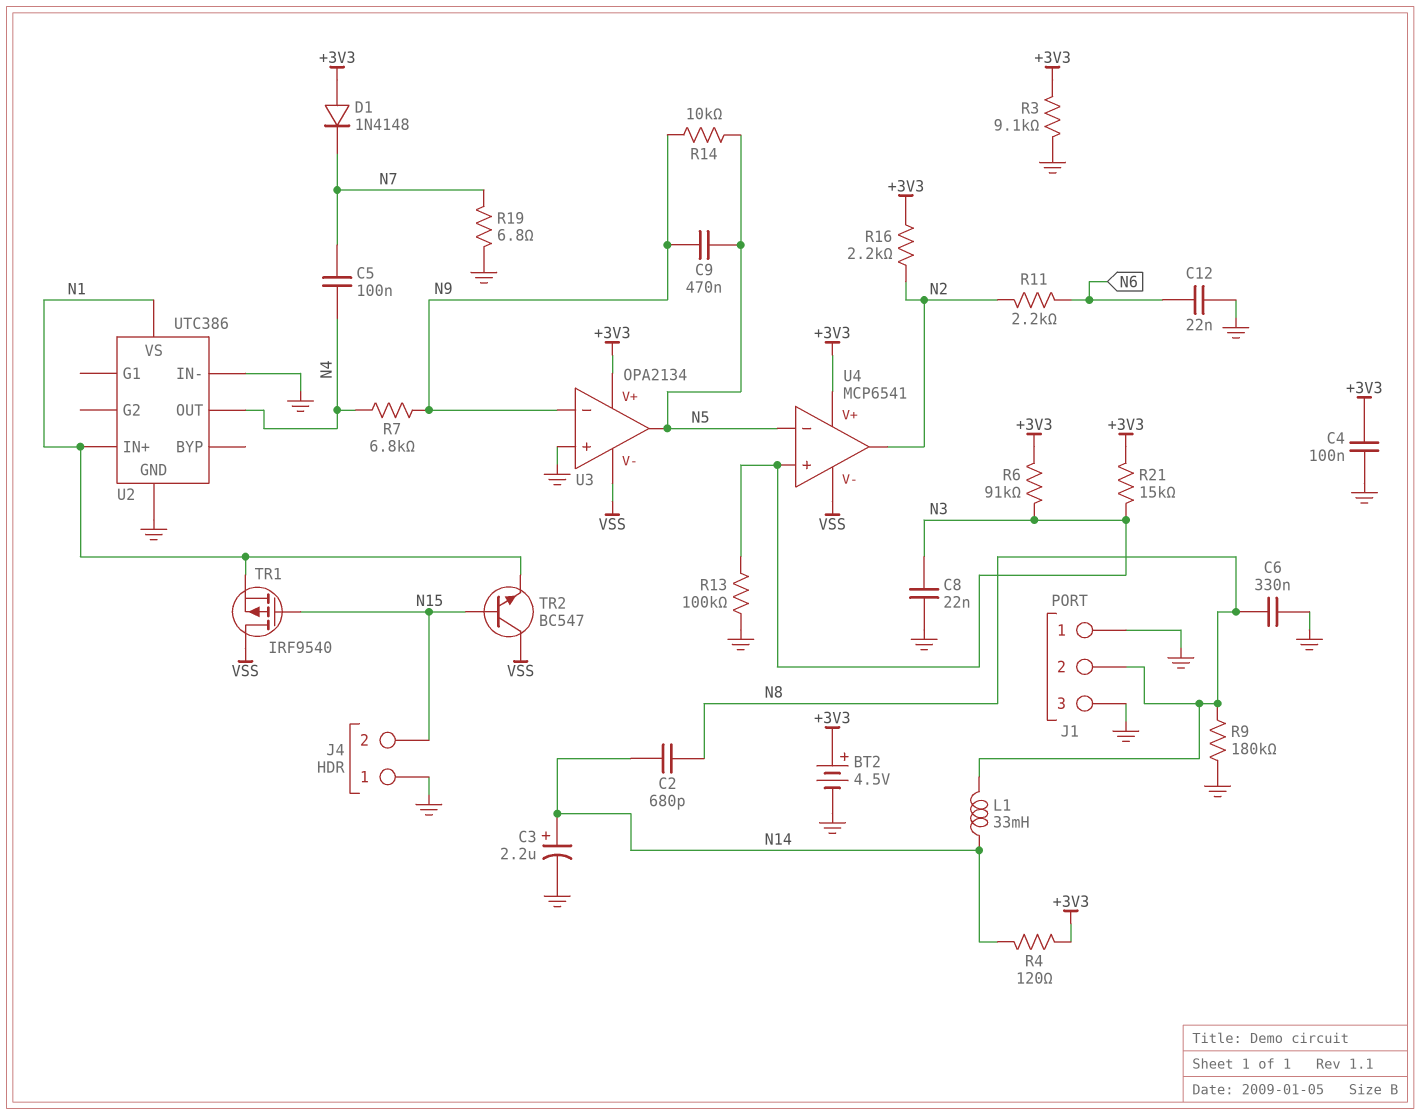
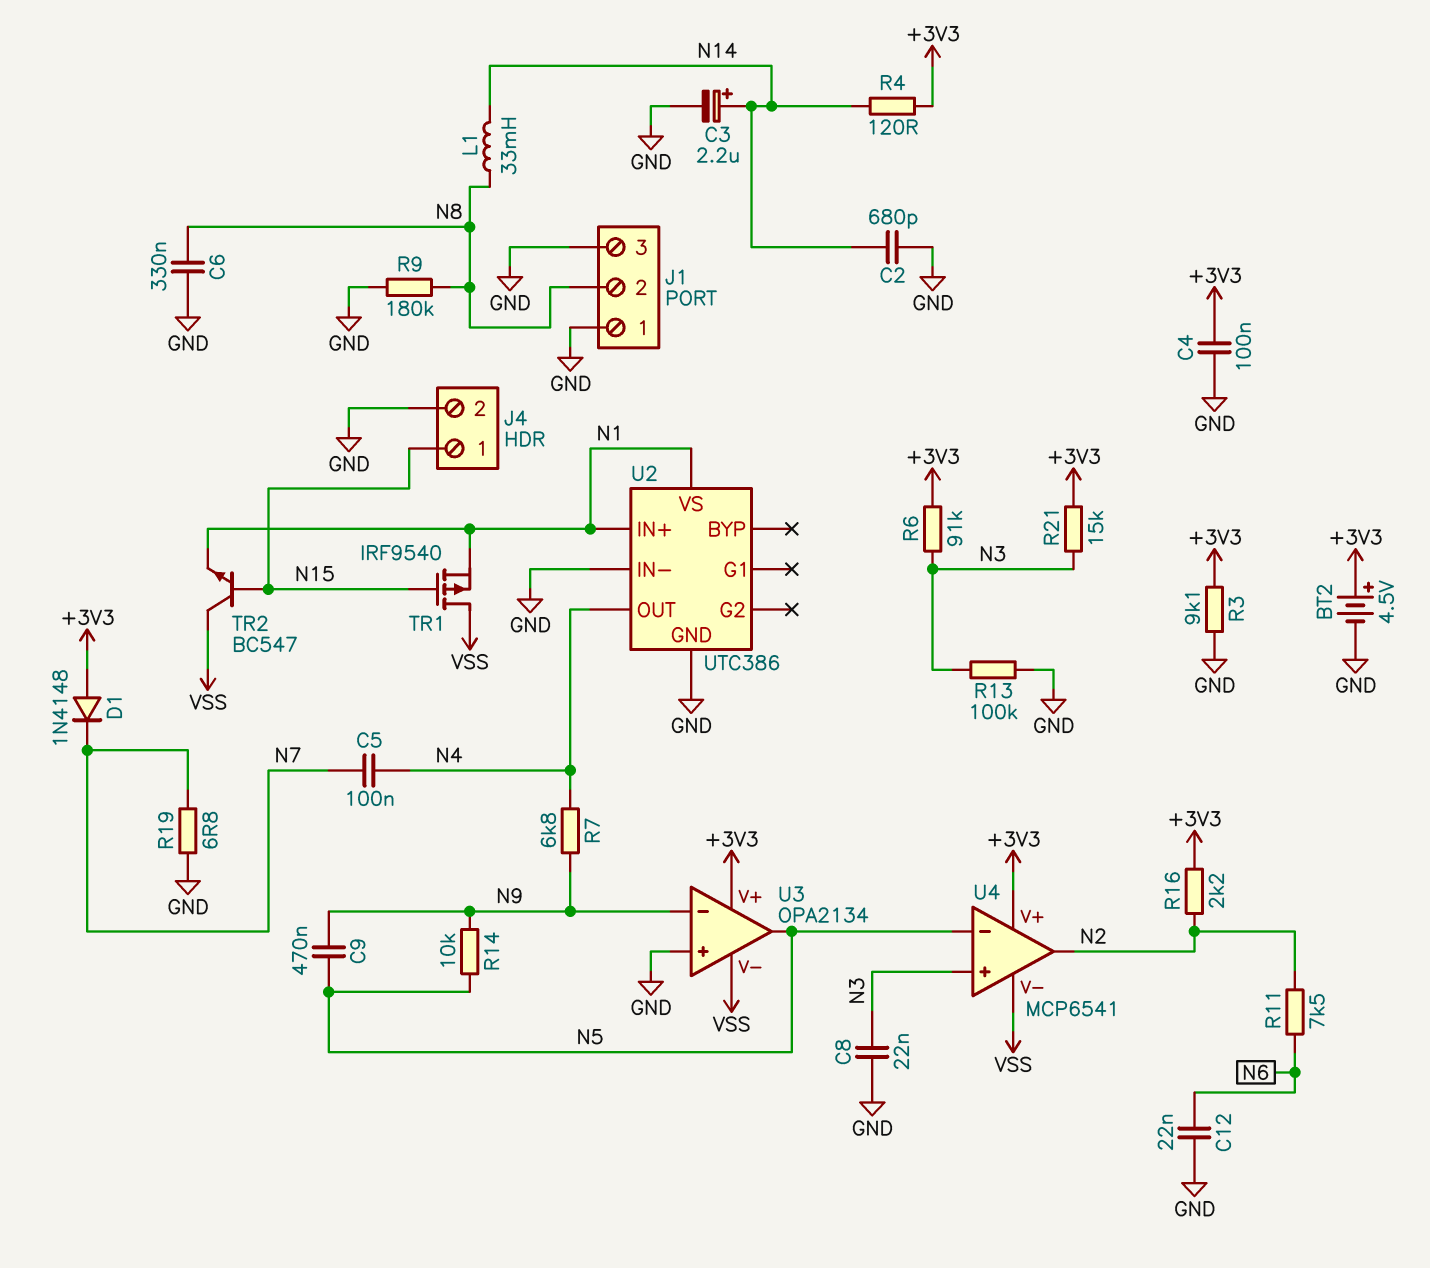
C2: 680pF (N8, N14) -> 680pF (GND, N14)
J4 pin 1: GND -> N15
J4 pin 2: N15 -> GND
R11: 2.2k (N2, N6) -> 7.5k (N2, N6)

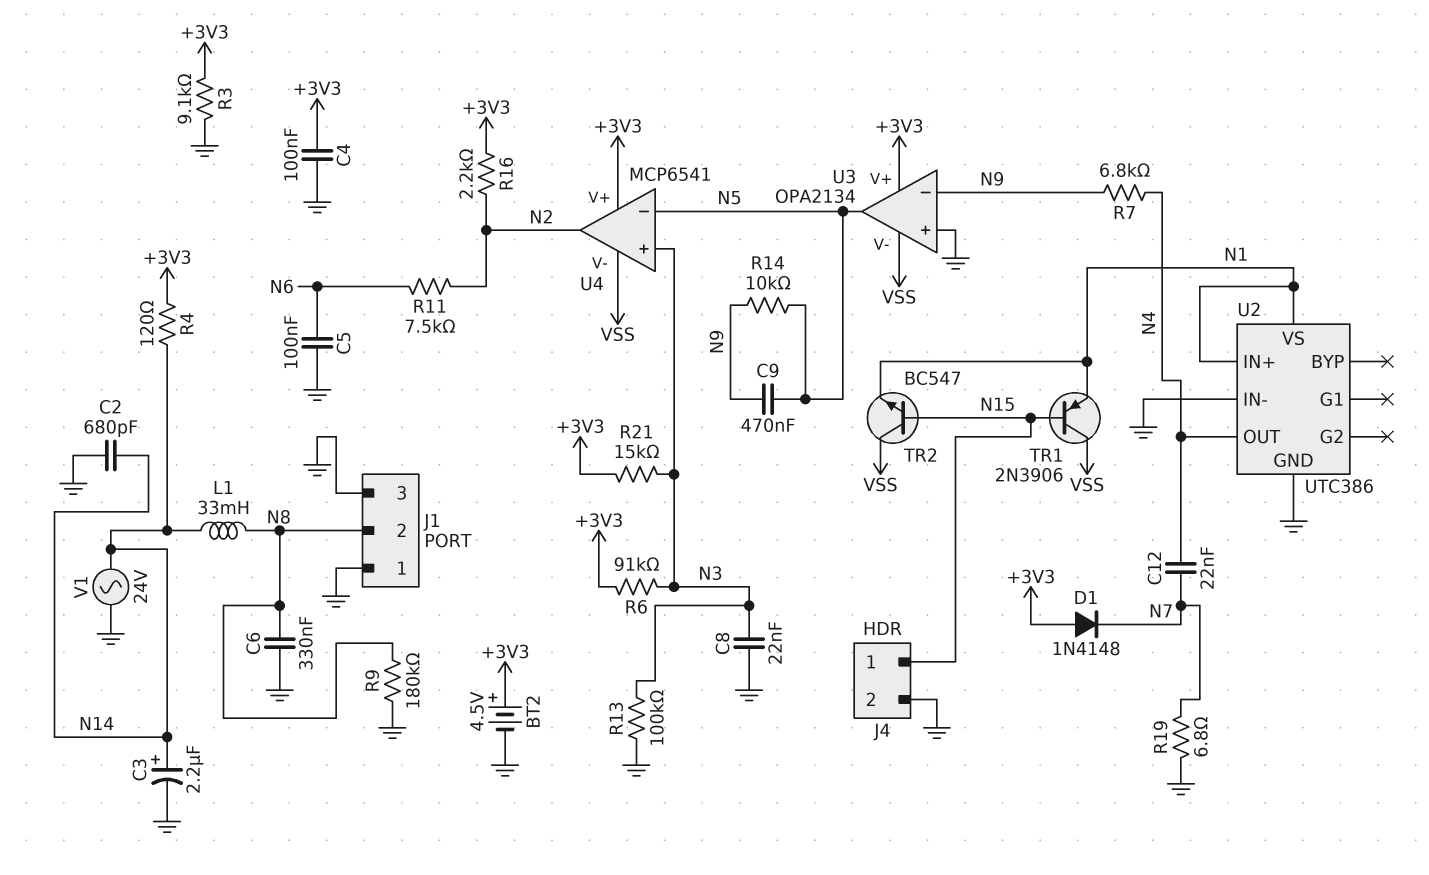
C5: 100nF (N4, N7) -> 100nF (GND, N6)
C12: 22nF (GND, N6) -> 22nF (N4, N7)
TR1: PMOS IRF9540 (G N15, D VSS, S N1) -> PNP 2N3906 (B N15, C VSS, E N1)
V1: none -> AC 24V (GND, N14)

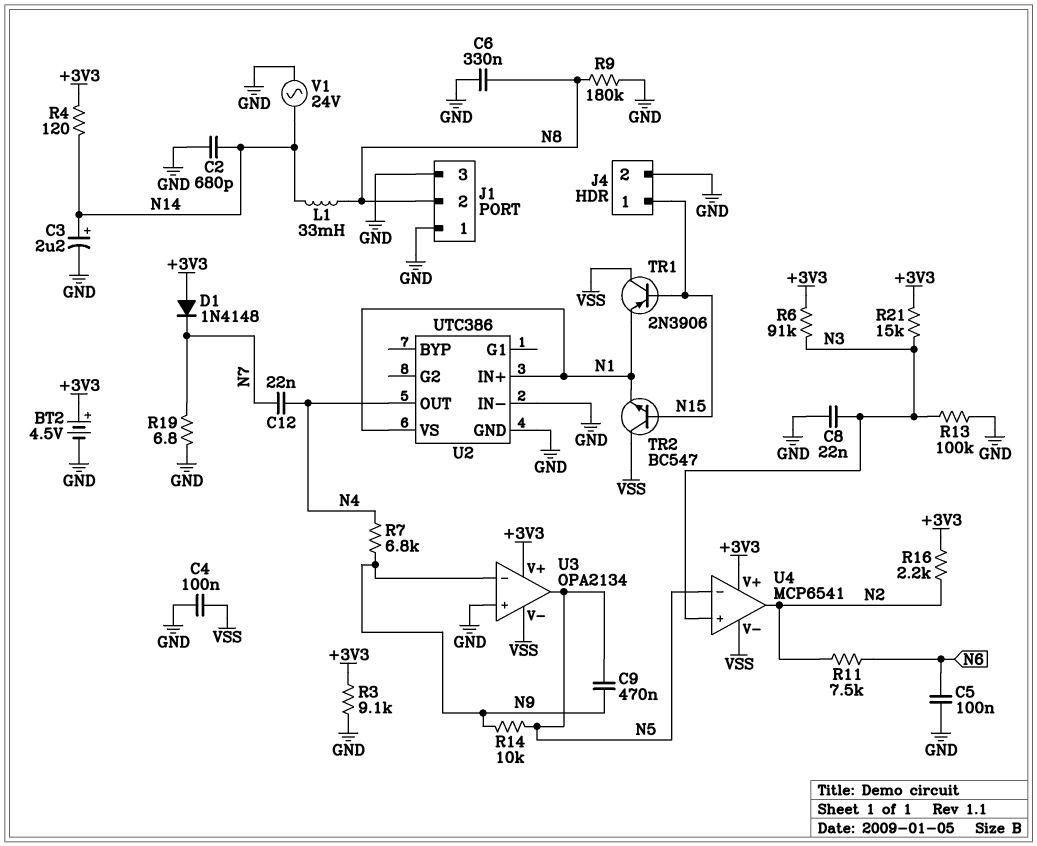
C4: 100nF (+3V3, GND) -> 100nF (GND, VSS)

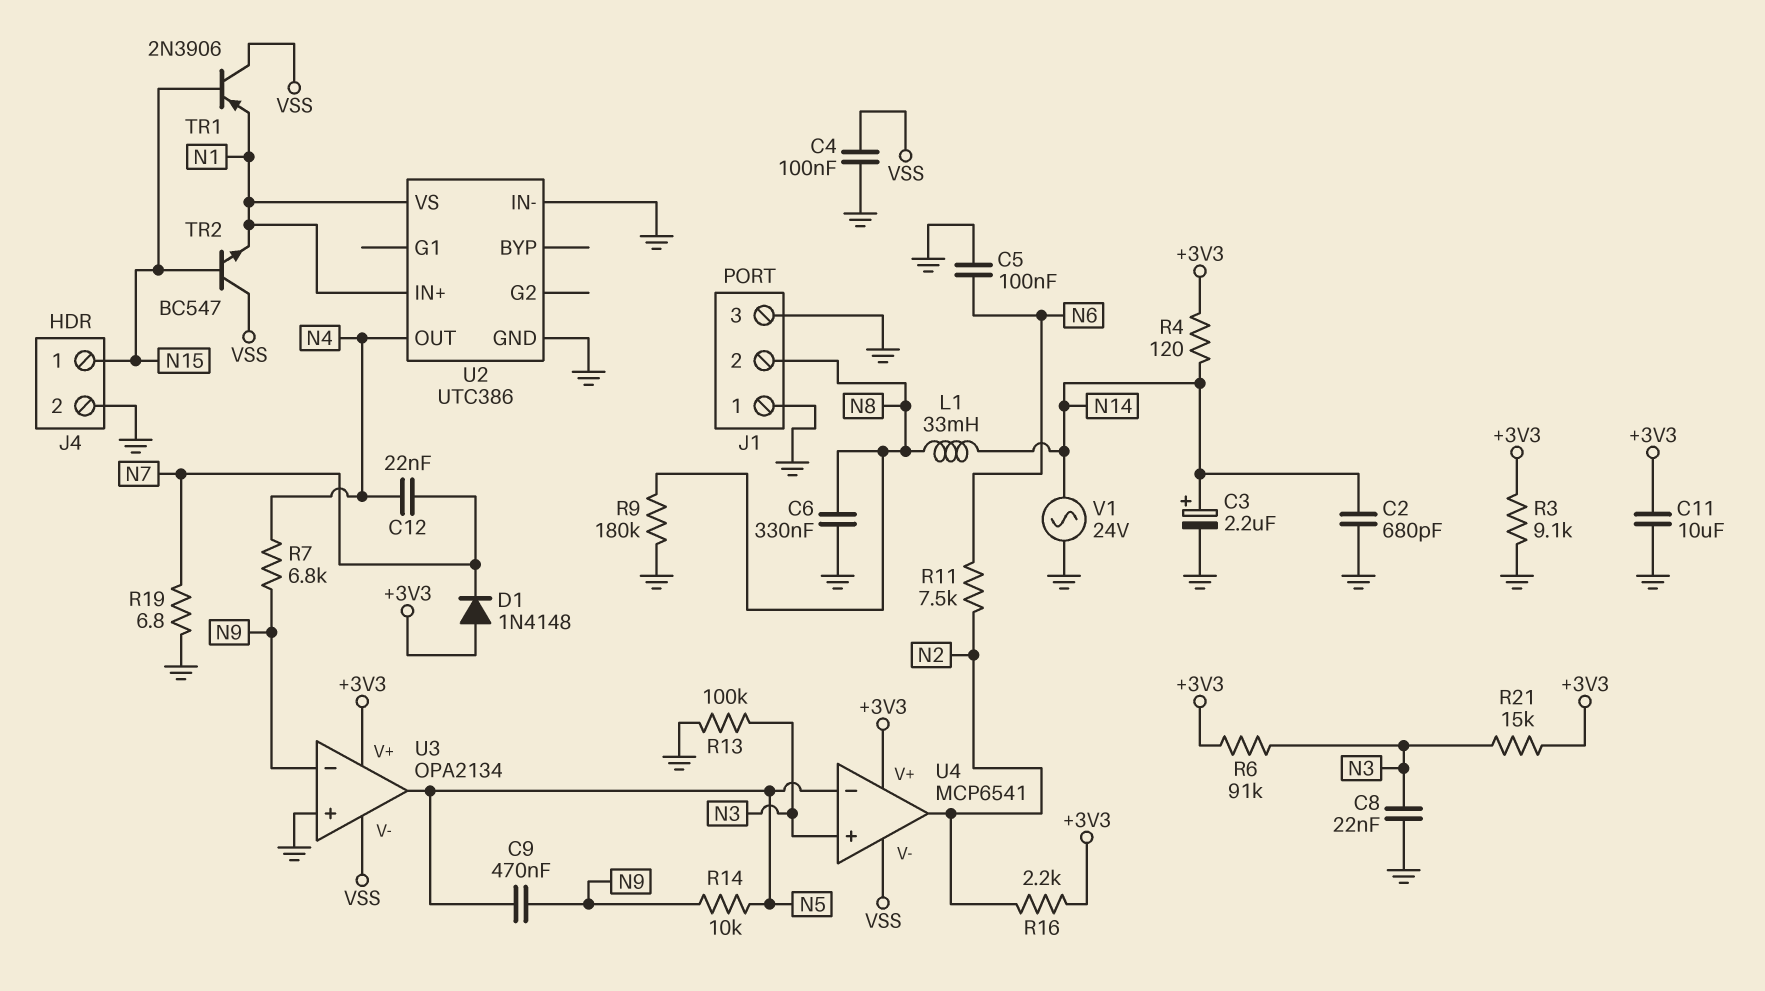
BT2: 4.5V (plus +3V3, minus GND) -> none
C11: none -> 10uF (+3V3, GND)

